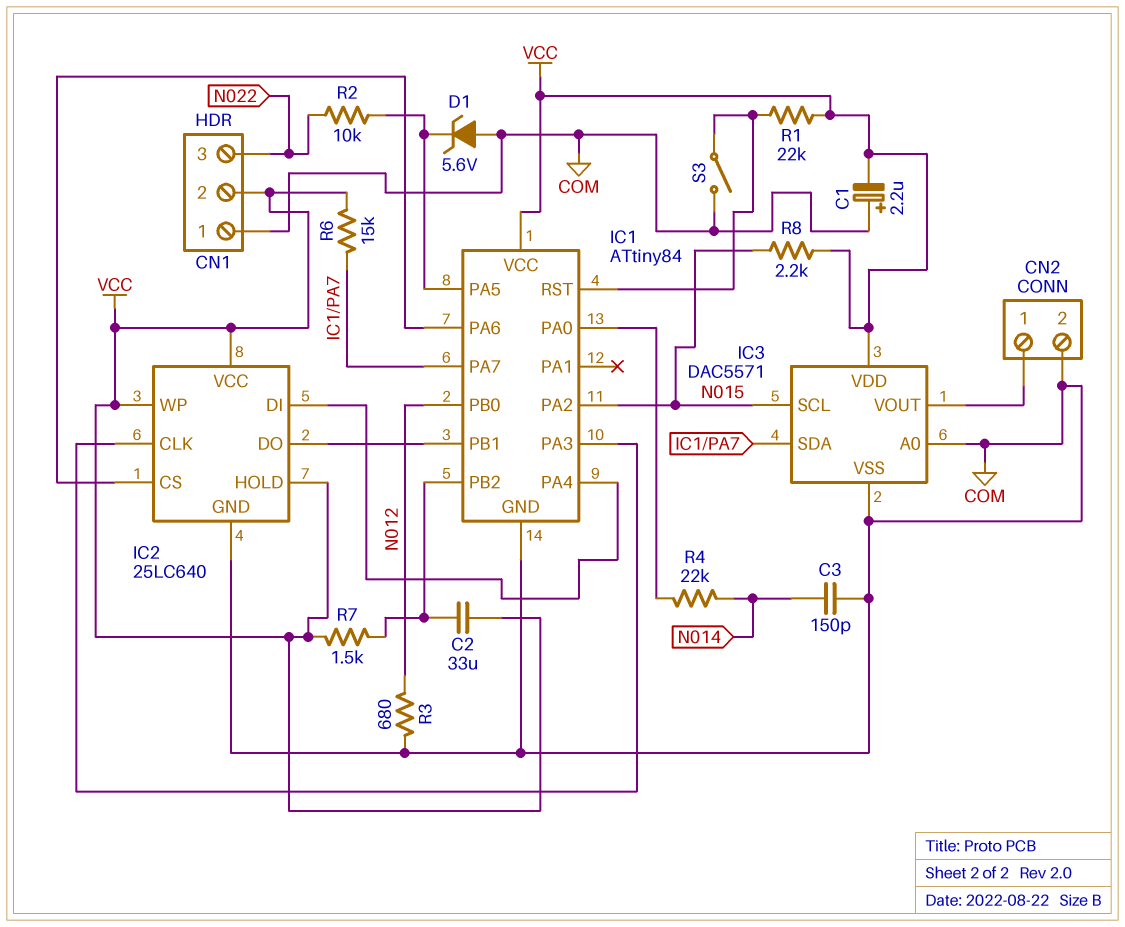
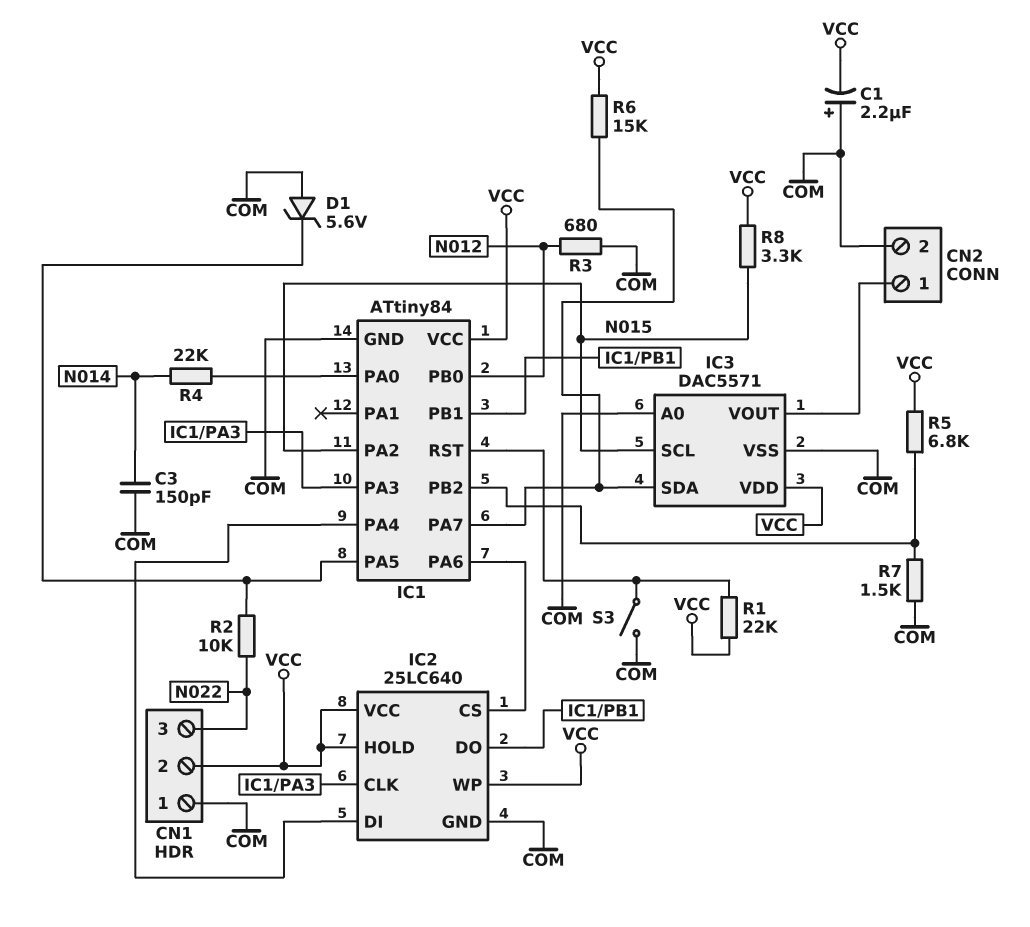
C2: 33uF (IC1/PB2, VCC) -> none
R5: none -> 6.8k (IC1/PB2, VCC)
R7: 1.5k (IC1/PB2, VCC) -> 1.5k (COM, IC1/PB2)
R8: 2.2k (N015, VCC) -> 3.3k (N015, VCC)

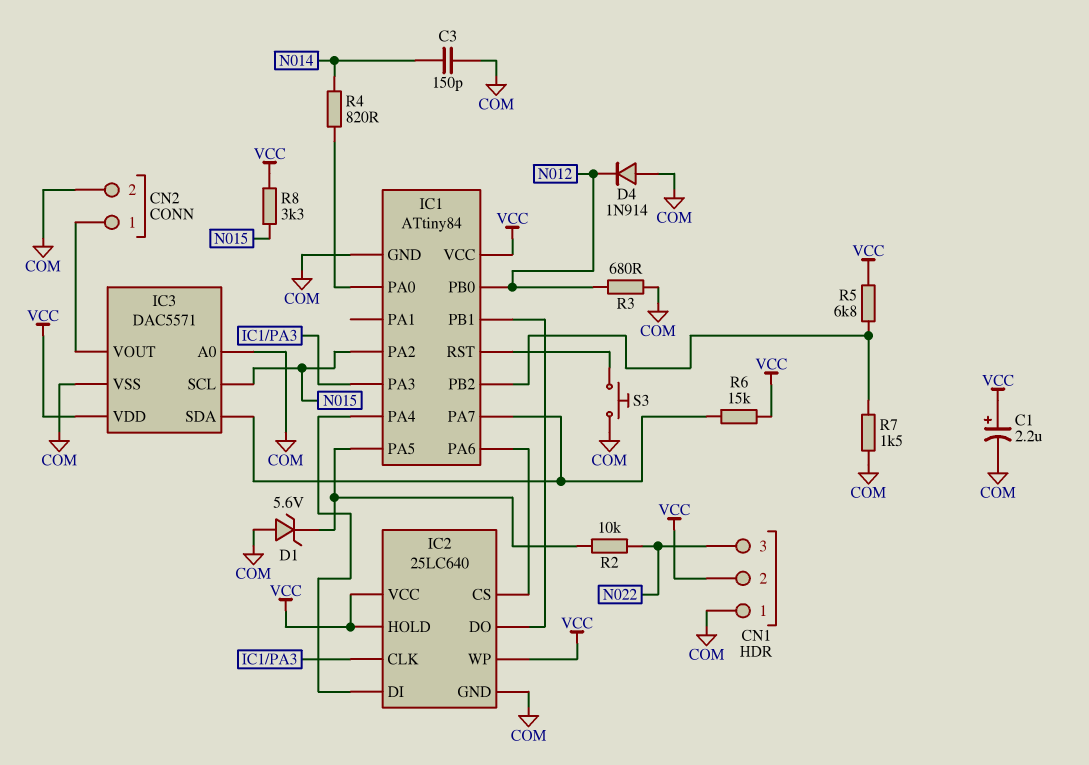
C1: 2.2uF (plus COM, minus VCC) -> 2.2uF (plus VCC, minus COM)
D4: none -> diode 1N914 (A COM, K N012)
R1: 22k (IC1/RST, VCC) -> none
R4: 22k (IC1/PA0, N014) -> 820 (IC1/PA0, N014)
S3: switch (COM, IC1/RST) -> button (COM, IC1/RST)

